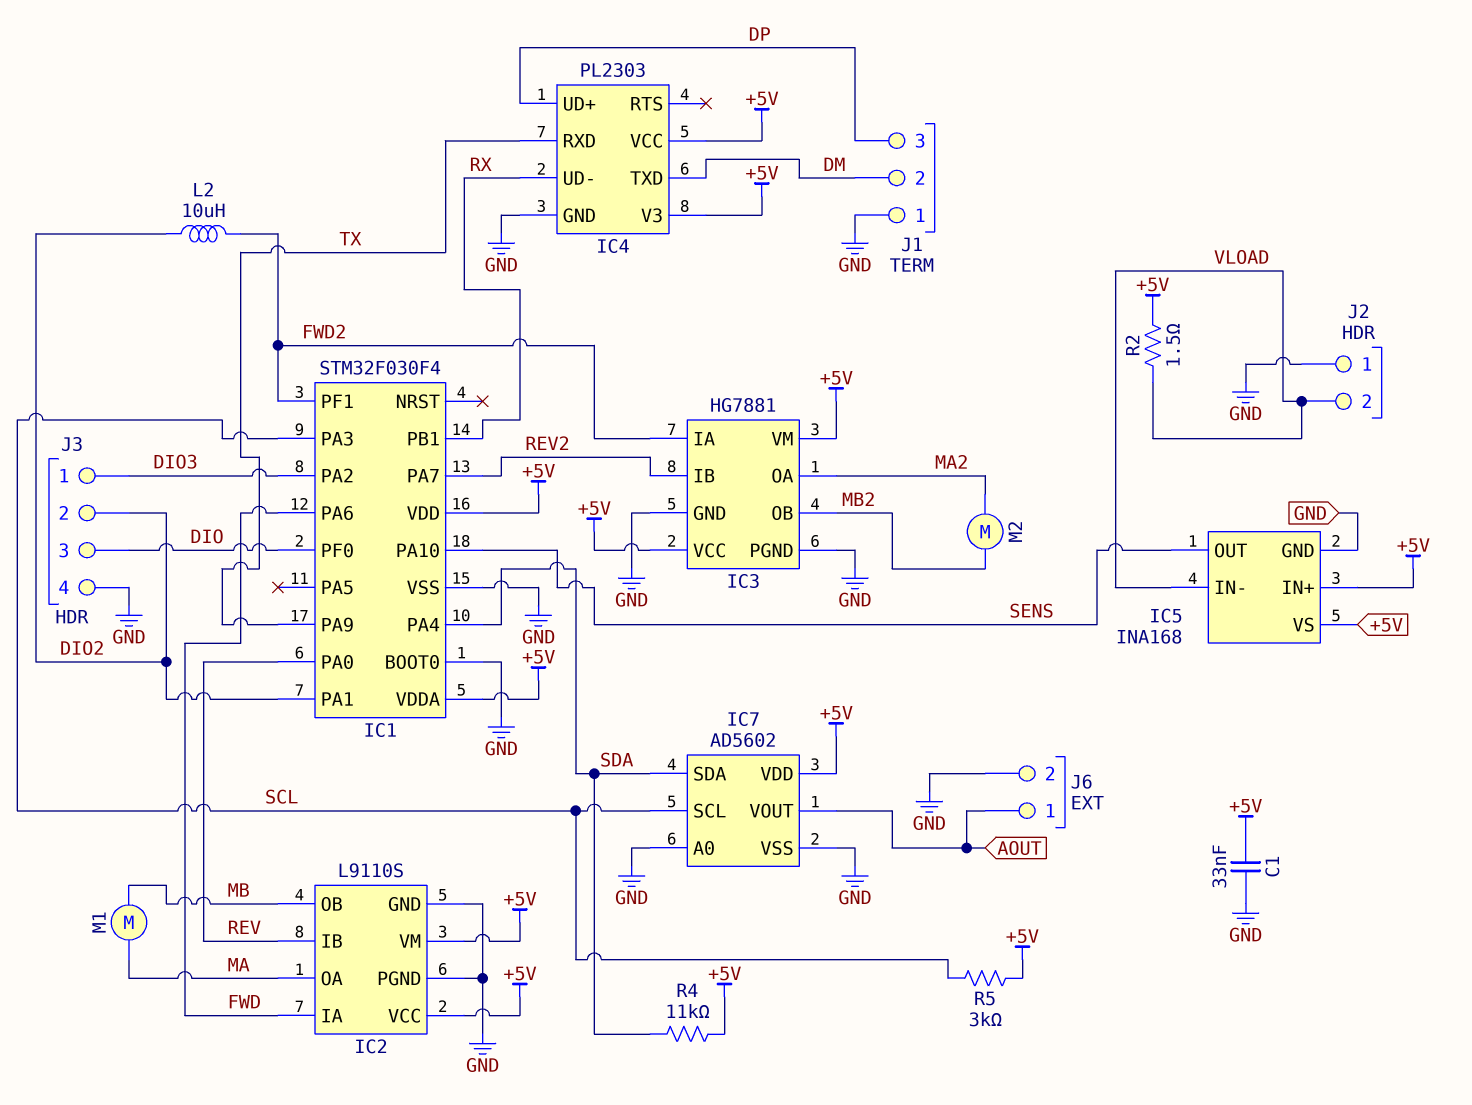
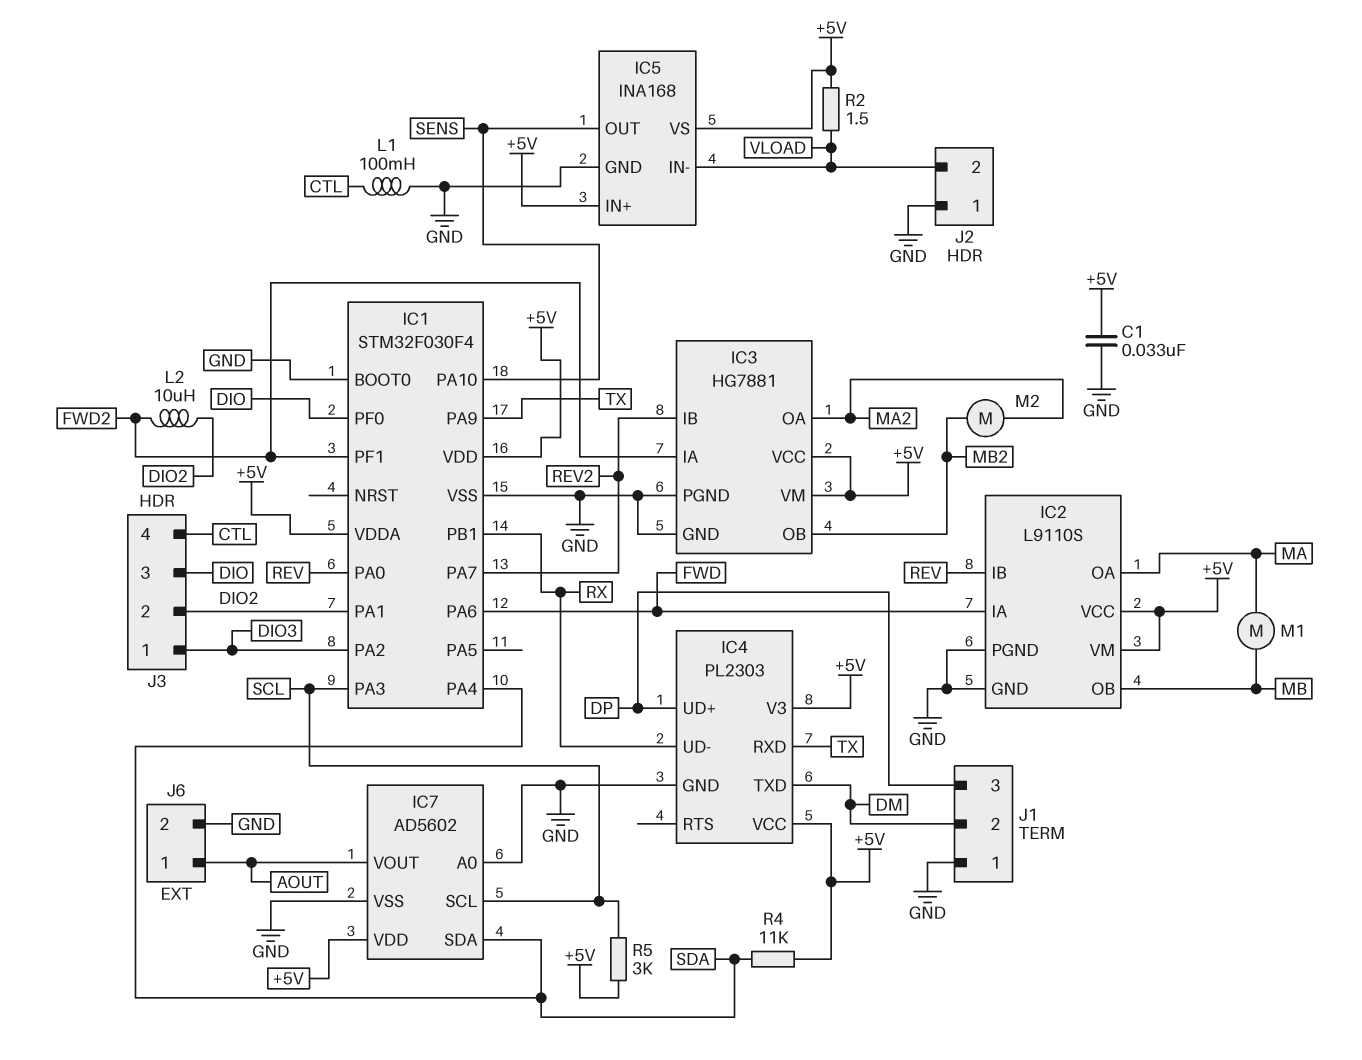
J3 pin 4: GND -> CTL
L1: none -> 100mH (CTL, GND)

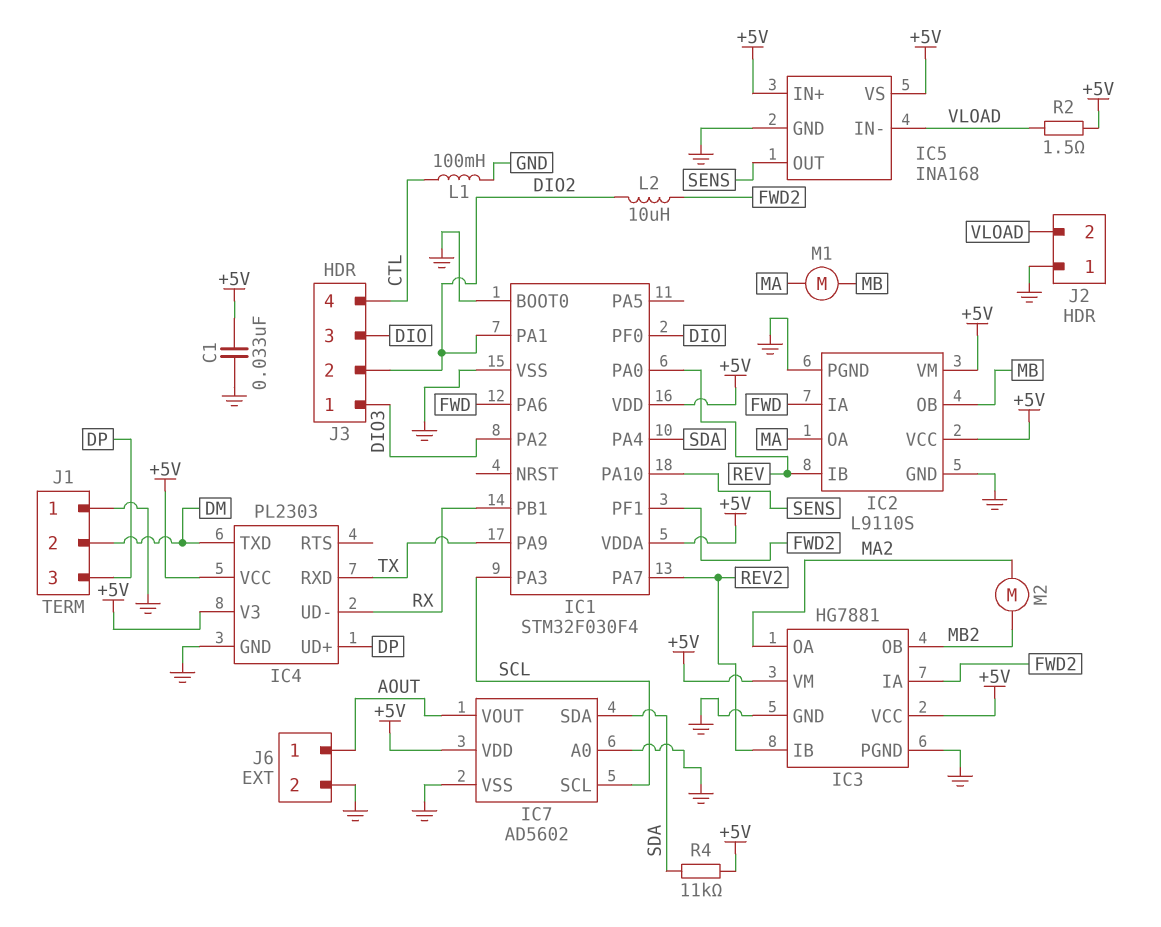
R5: 3k (+5V, SCL) -> none

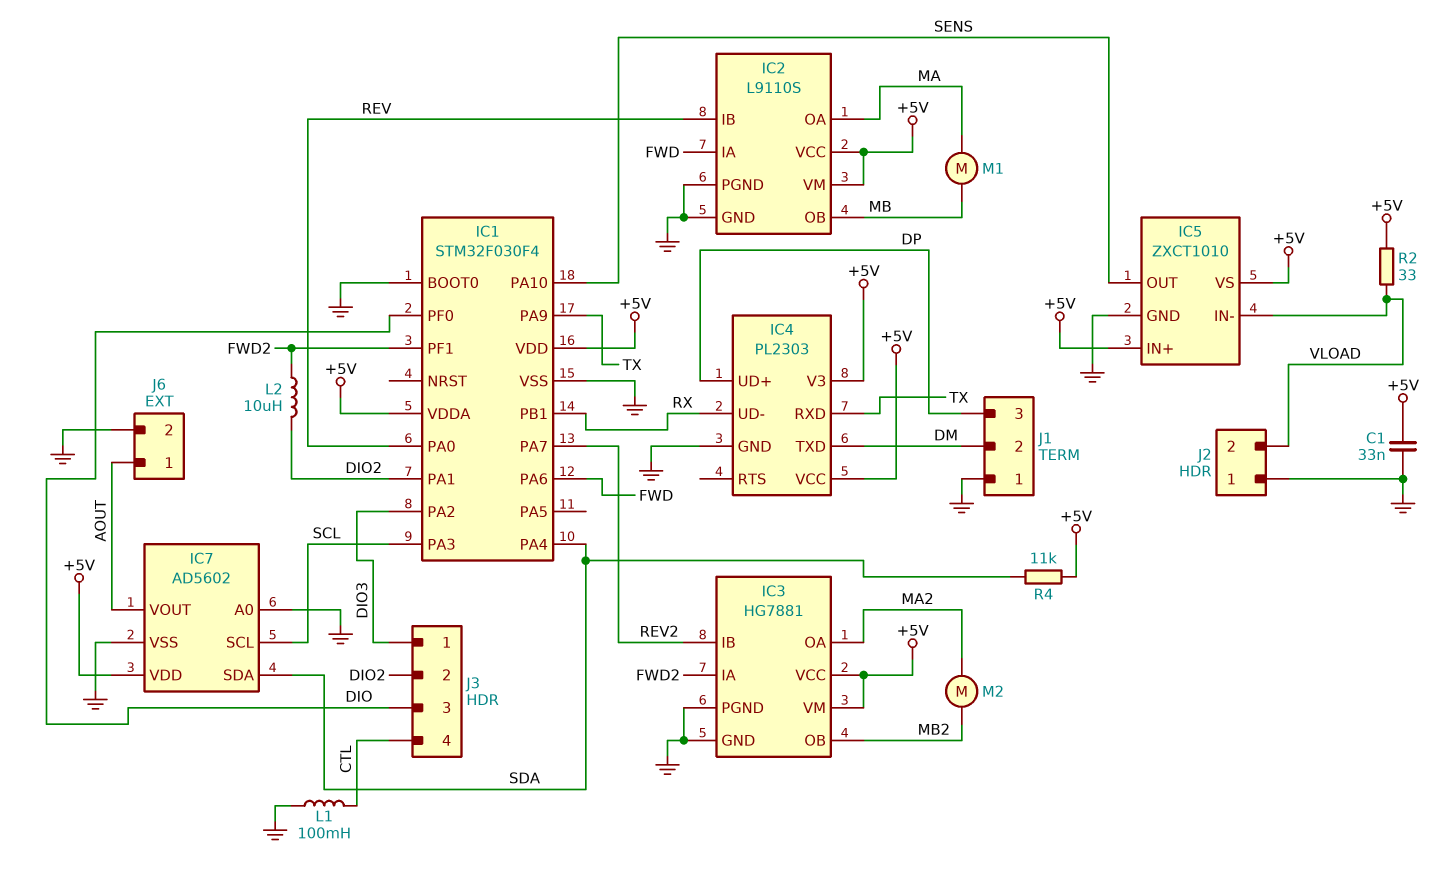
IC5: INA168 -> ZXCT1010
R2: 1.5 (+5V, VLOAD) -> 33 (+5V, VLOAD)

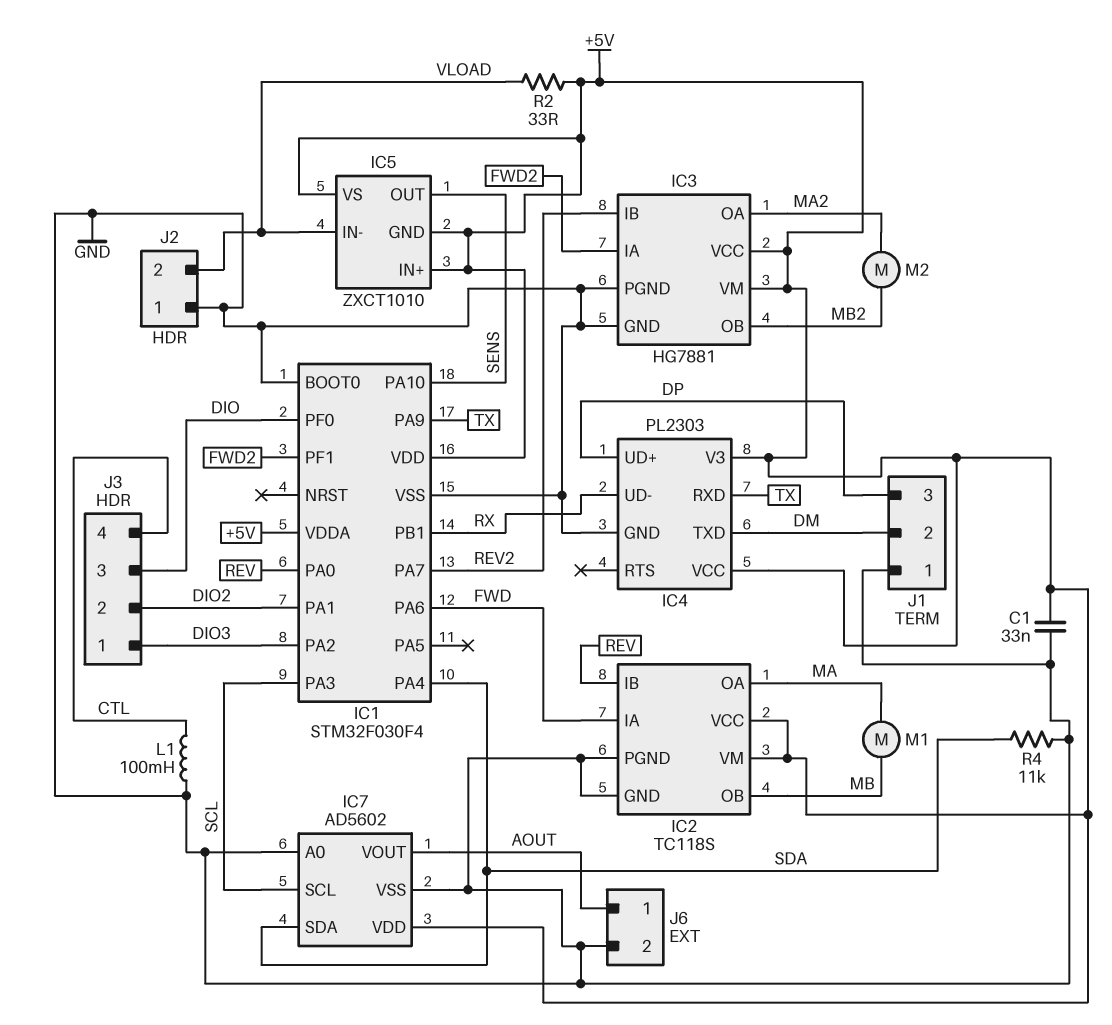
IC2: L9110S -> TC118S
IC5 pin GND: GND -> +5V
L2: 10uH (DIO2, FWD2) -> none
R4: 11k (+5V, SDA) -> 11k (GND, SDA)

